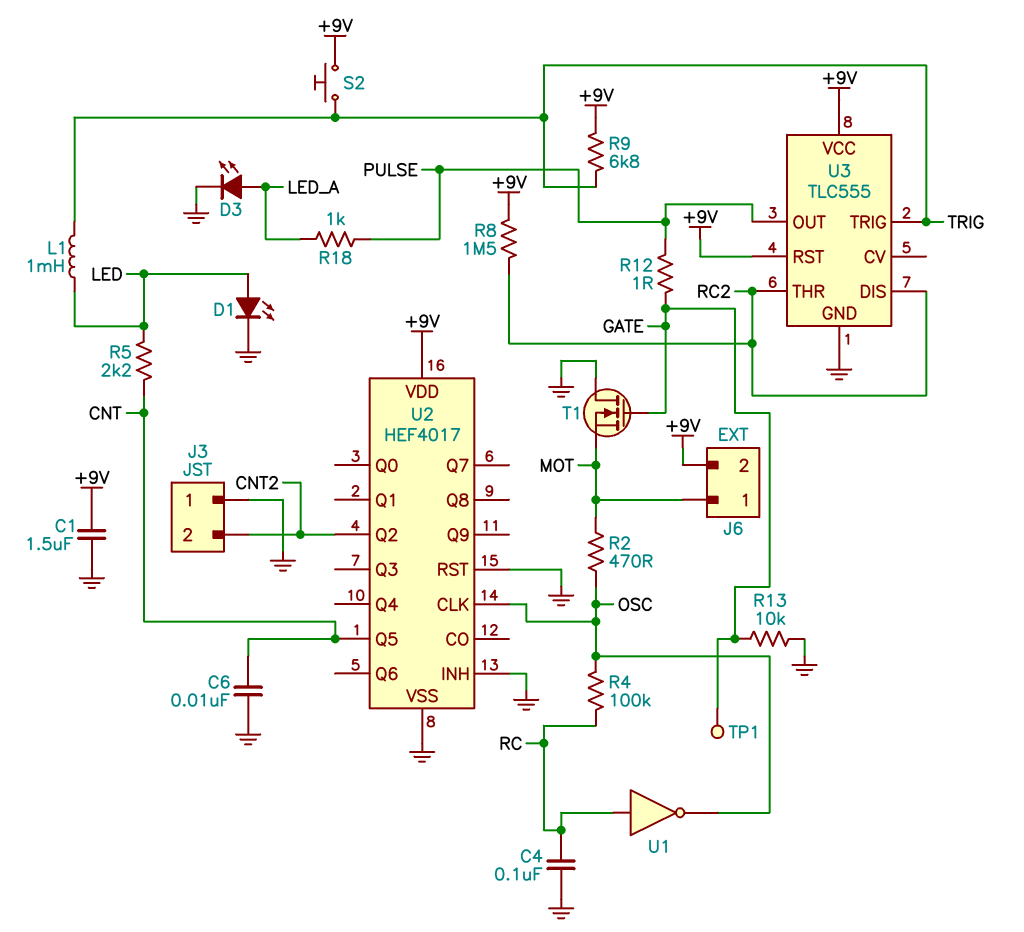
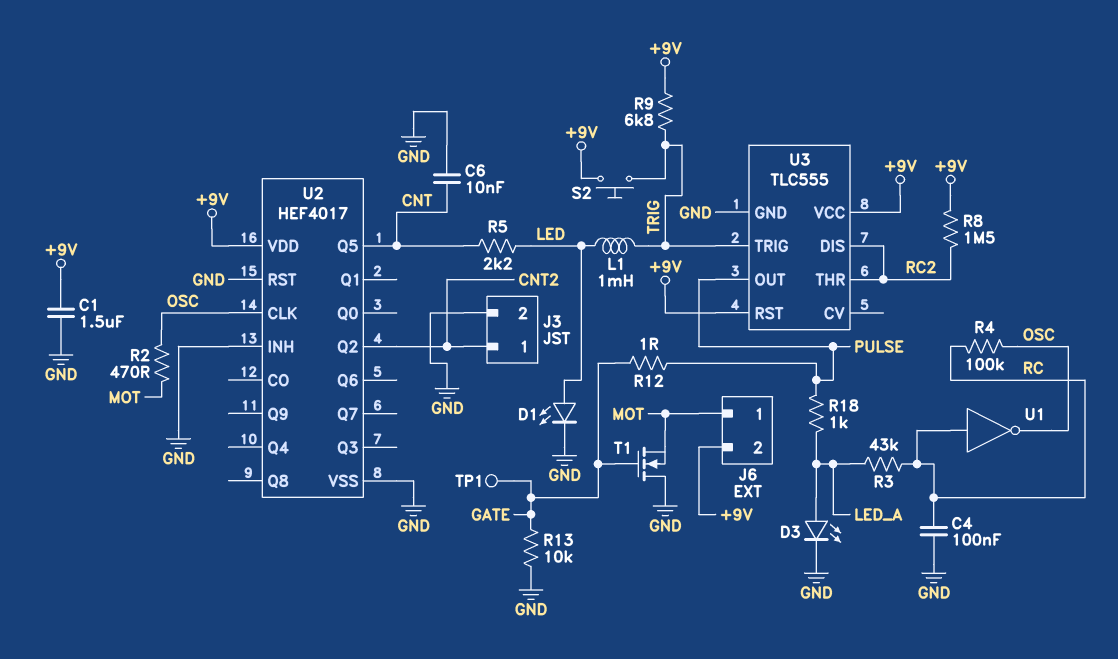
J3 pin 1: GND -> CNT2
J3 pin 2: CNT2 -> GND
R3: none -> 43k (LED_A, RC)

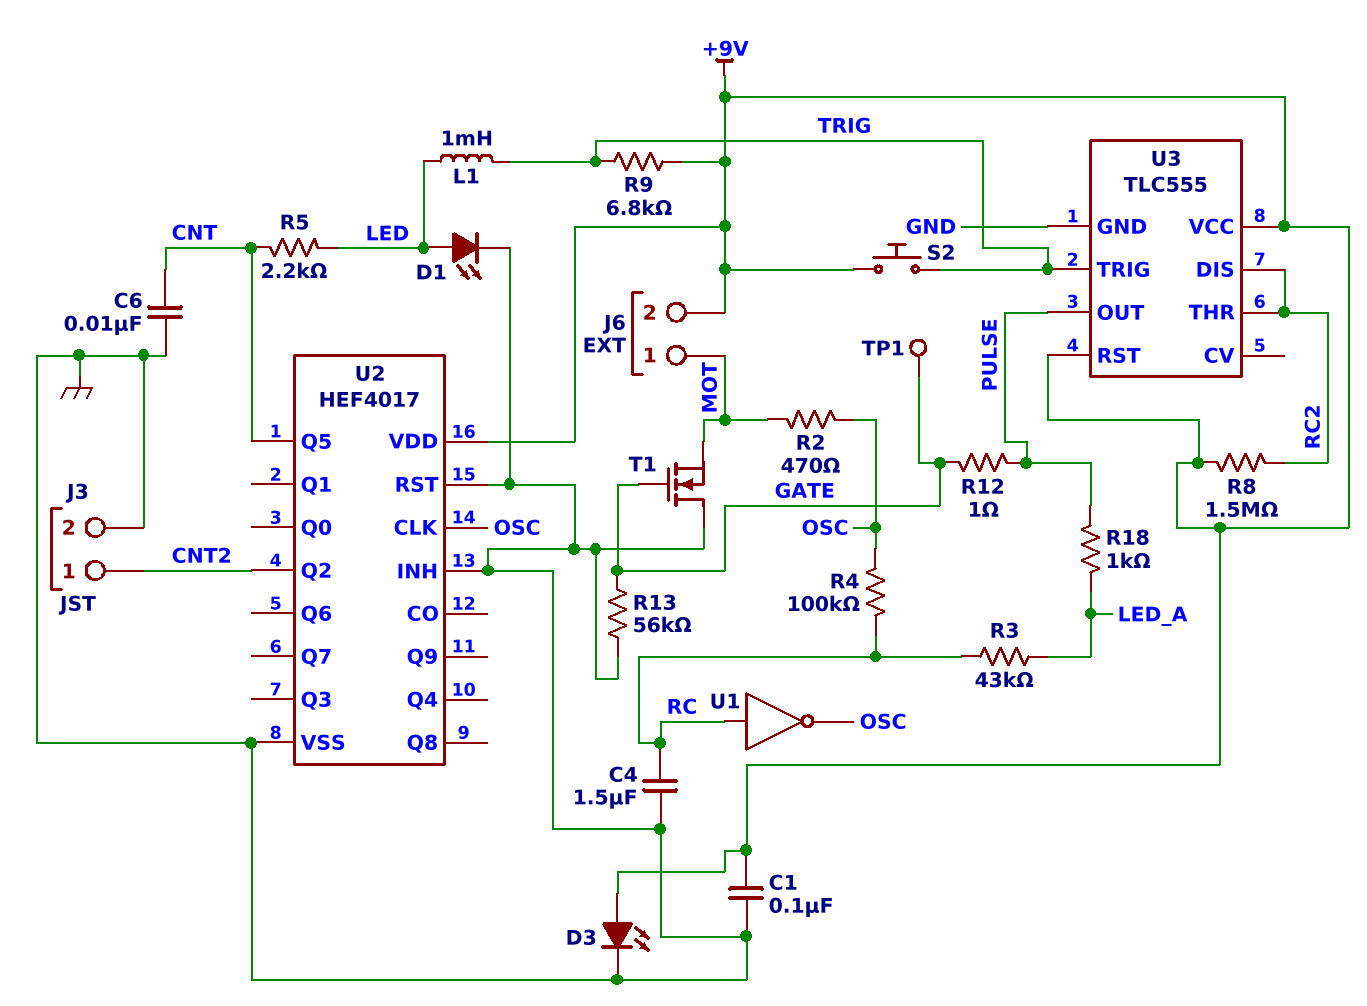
C1: 1.5uF (+9V, GND) -> 100nF (+9V, GND)
C4: 100nF (GND, RC) -> 1.5uF (GND, RC)
D3: LED (A LED_A, K GND) -> LED (A +9V, K GND)
R13: 10k (GATE, GND) -> 56k (GATE, GND)

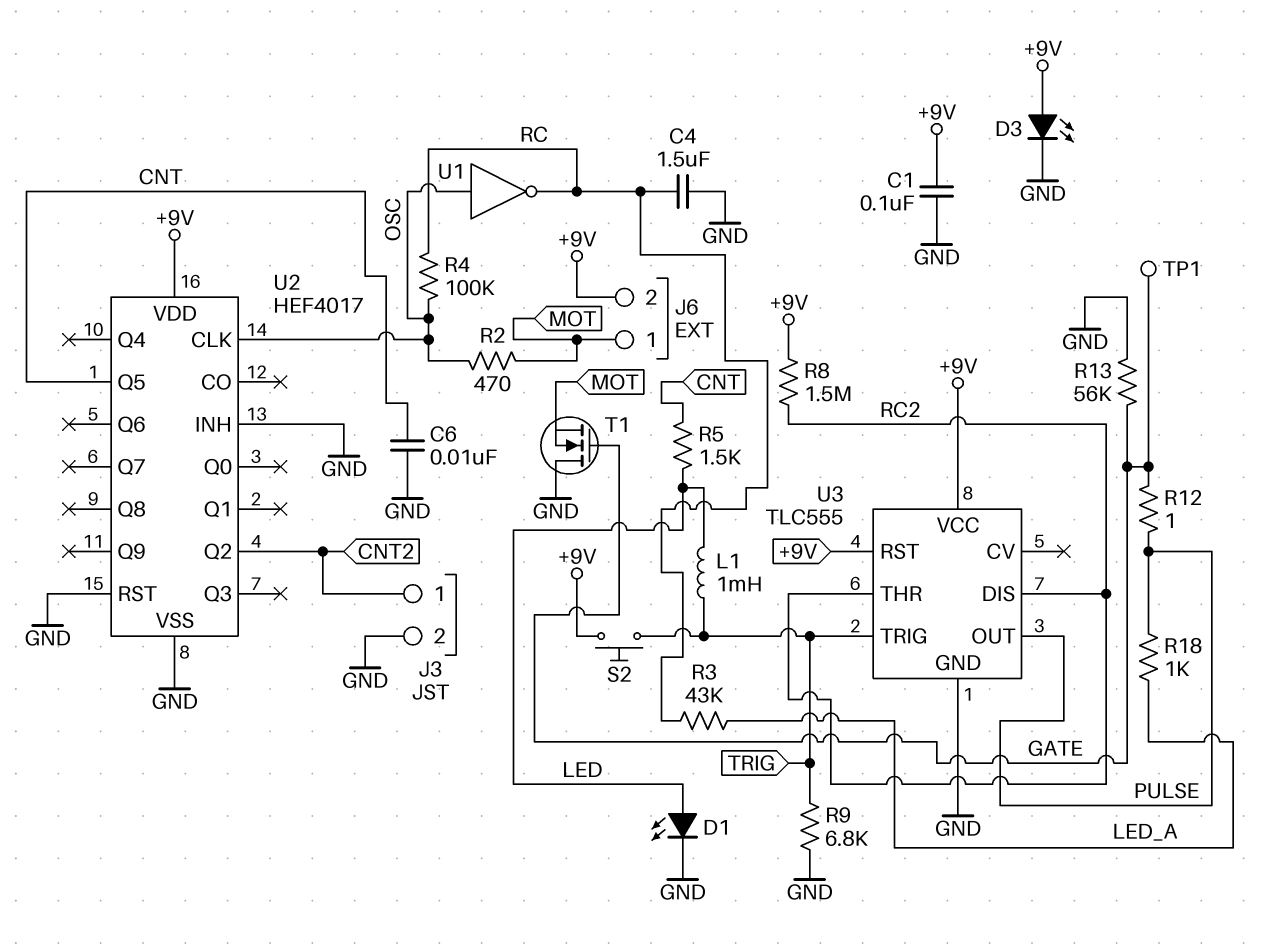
R5: 2.2k (CNT, LED) -> 1.5k (CNT, LED)
R9: 6.8k (+9V, TRIG) -> 6.8k (GND, TRIG)
U1: NOT (in RC, out OSC) -> NOT (in OSC, out RC)

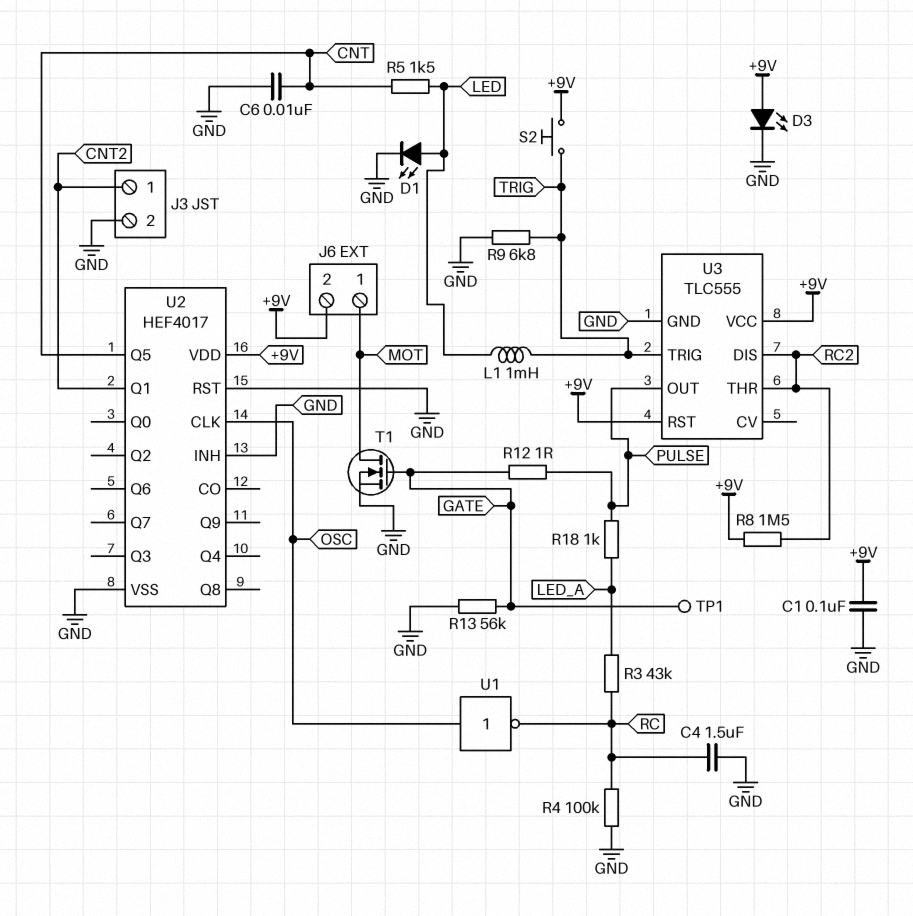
R2: 470 (MOT, OSC) -> none
R4: 100k (OSC, RC) -> 100k (GND, RC)
T1: NMOS (G GATE, D GND, S MOT) -> NMOS (G GATE, D MOT, S GND)
U2 pin Q1: none -> CNT2
U2 pin Q2: CNT2 -> none

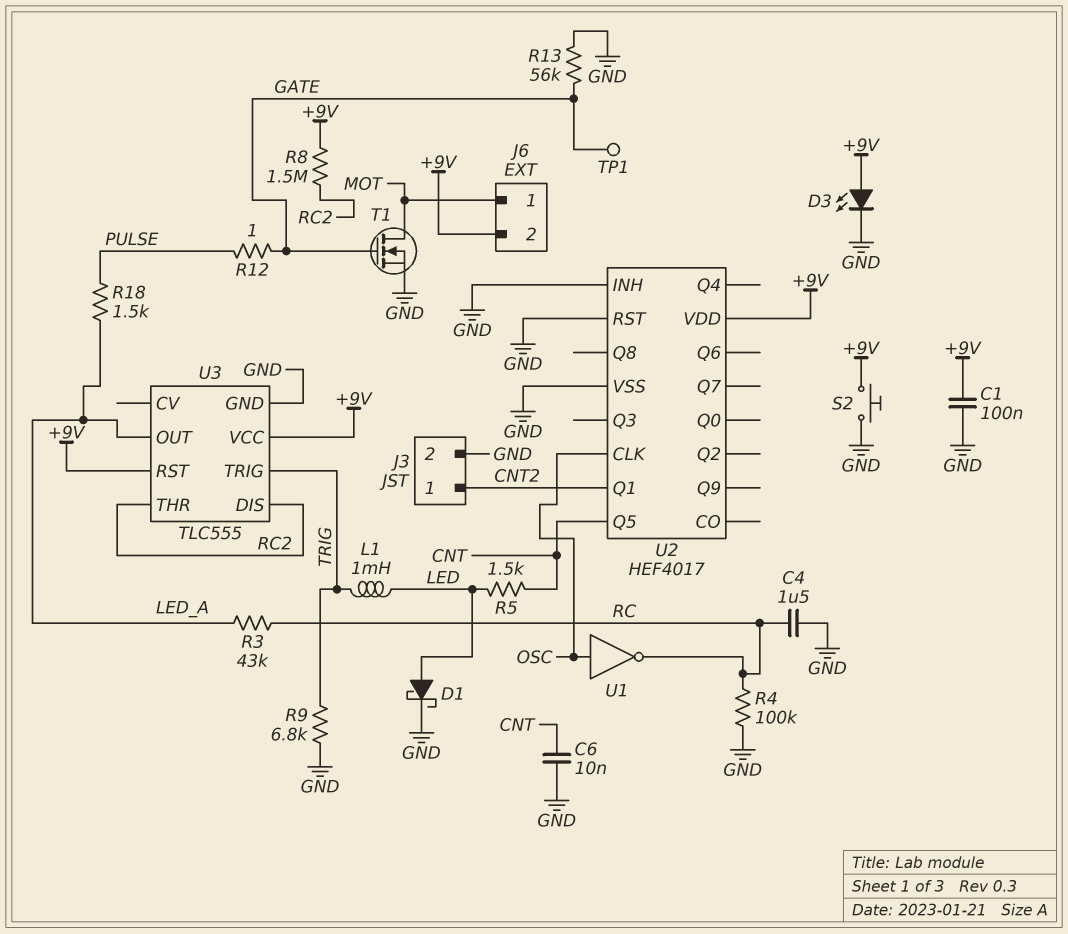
D1: LED (A LED, K GND) -> schottky (A LED, K GND)
R18: 1k (LED_A, PULSE) -> 1.5k (LED_A, PULSE)
S2: button (+9V, TRIG) -> button (+9V, GND)
U3 pin OUT: PULSE -> LED_A

